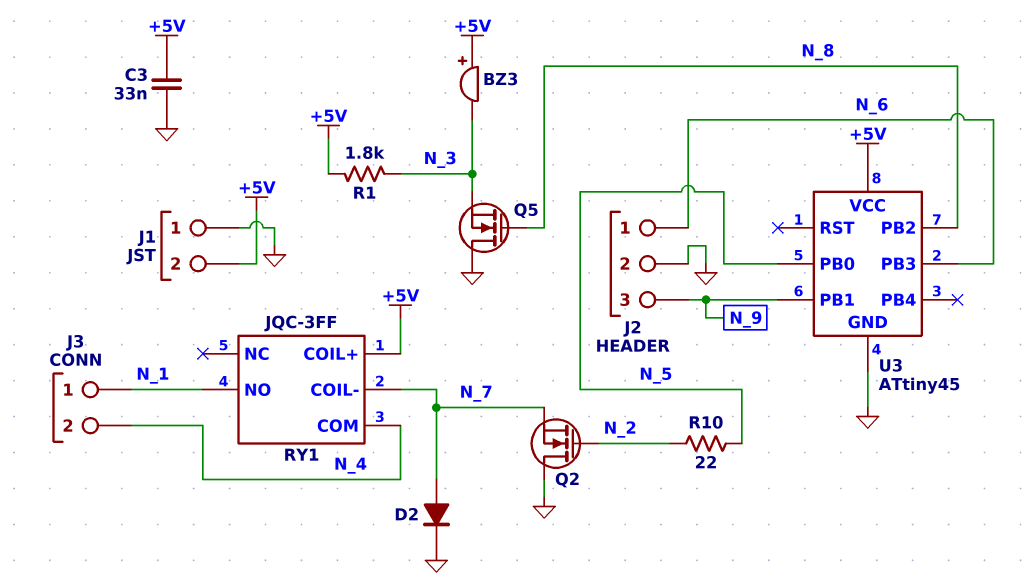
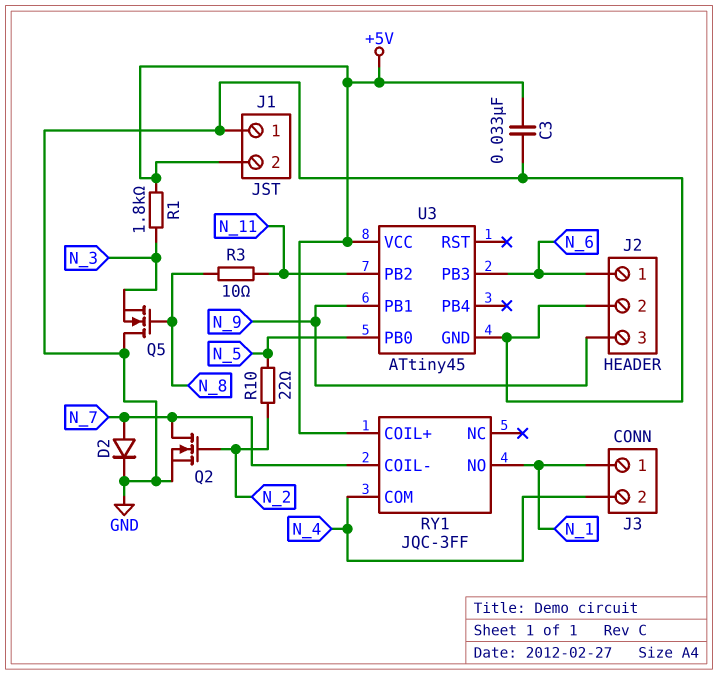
BZ3: buzzer (plus +5V, minus N_3) -> none
Q2: NMOS (G N_2, D GND, S N_7) -> NMOS (G N_2, D N_7, S GND)
R3: none -> 10 (N_8, N_11)
U3 pin PB2: N_8 -> N_11

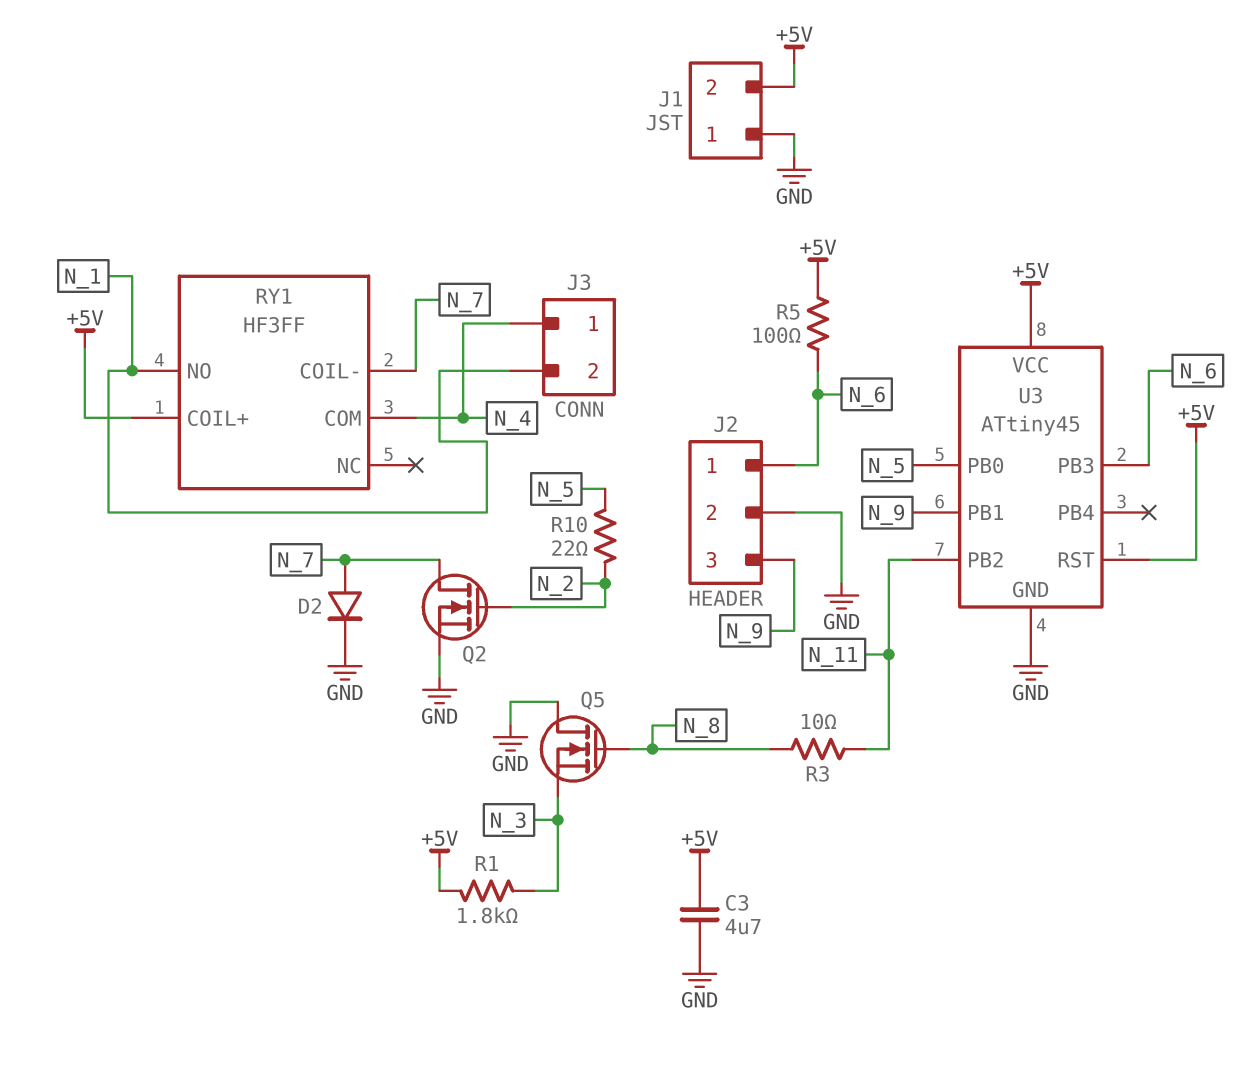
C3: 33nF (+5V, GND) -> 4.7uF (+5V, GND)
J3 pin 1: N_1 -> N_4
J3 pin 2: N_4 -> N_1
R5: none -> 100 (+5V, N_6)
RY1: JQC-3FF -> HF3FF
U3 pin RST: none -> +5V

